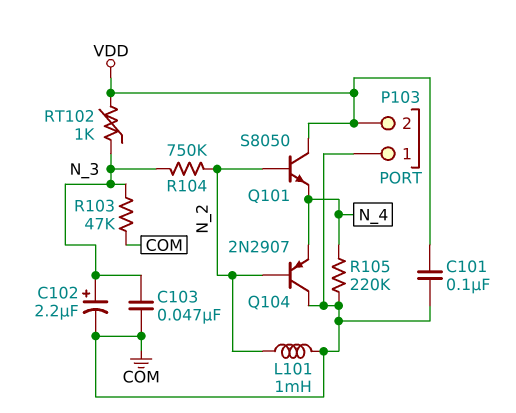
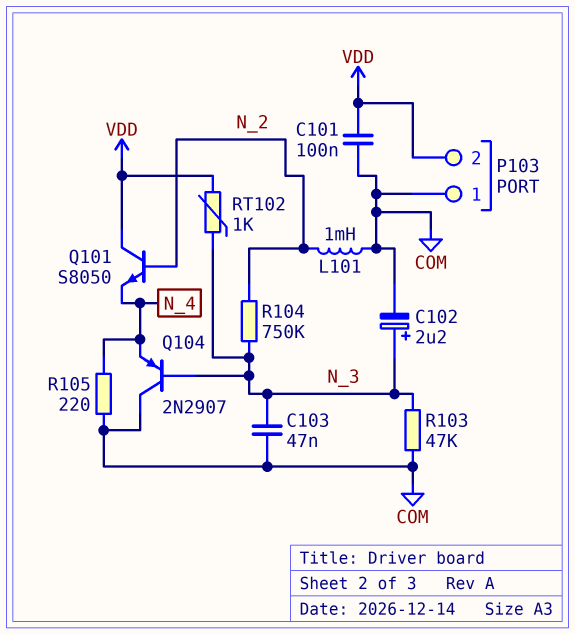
Q104: PNP 2N2907 (B N_2, C COM, E N_4) -> PNP 2N2907 (B N_3, C COM, E N_4)
R105: 220k (COM, N_4) -> 220 (COM, N_4)

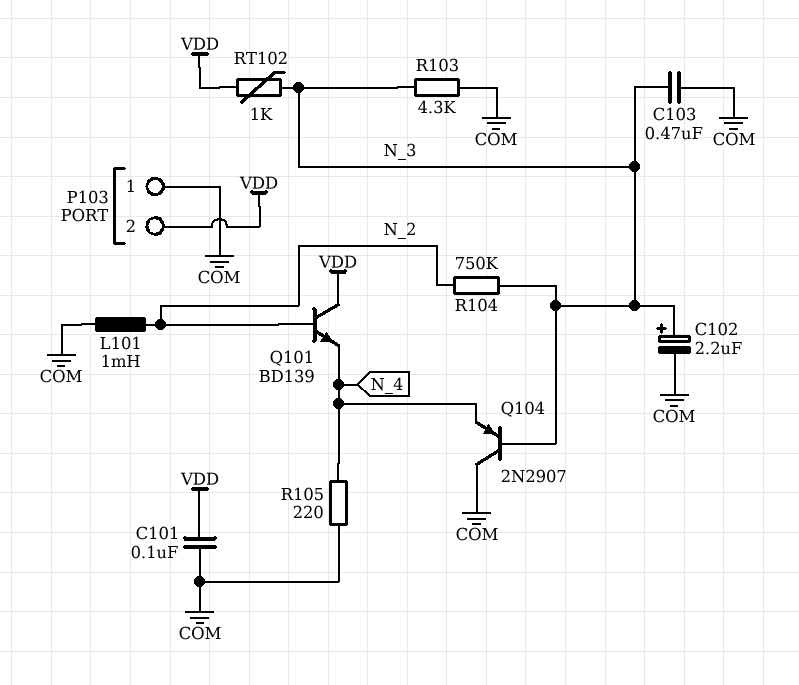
C103: 47nF (COM, N_3) -> 470nF (COM, N_3)
Q101: NPN S8050 (B N_2, C VDD, E N_4) -> NPN BD139 (B N_2, C VDD, E N_4)
R103: 47k (COM, N_3) -> 4.3k (COM, N_3)

